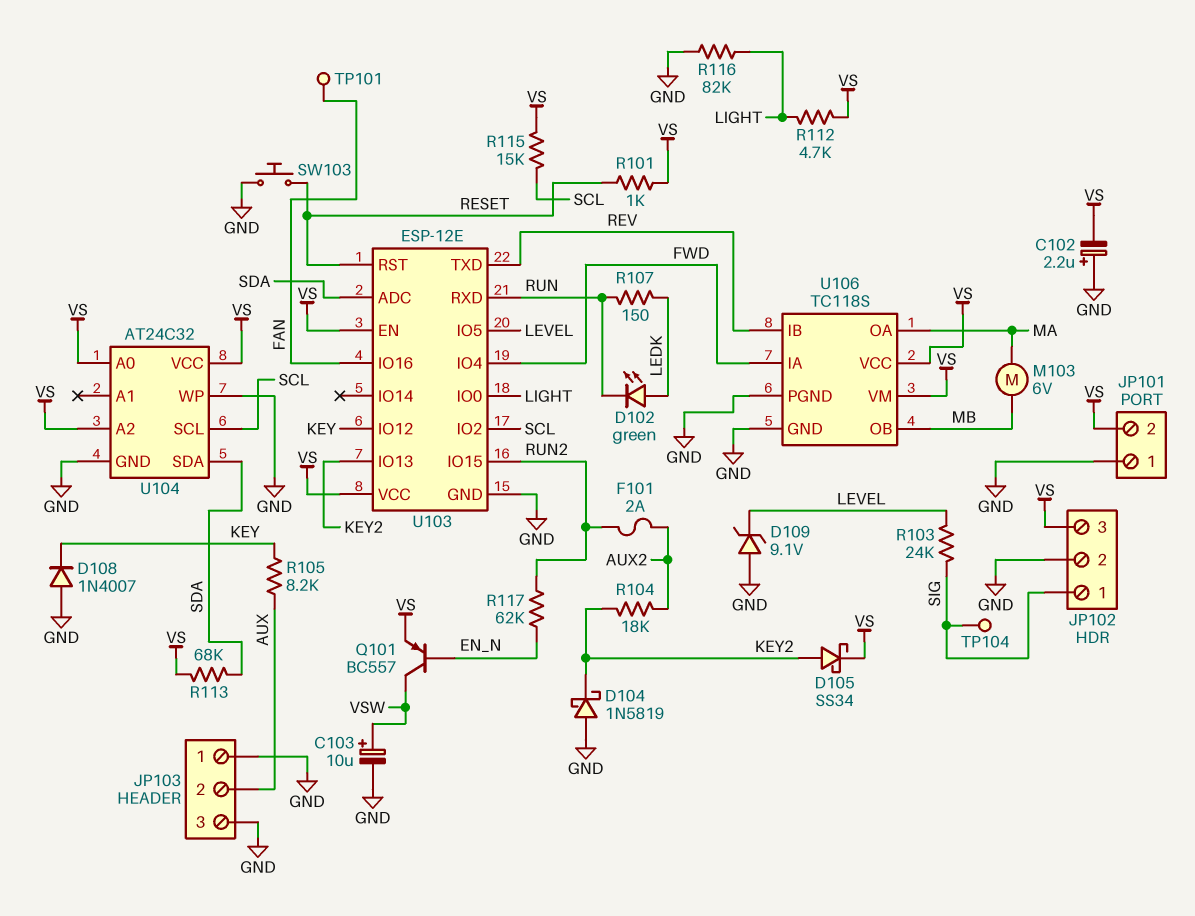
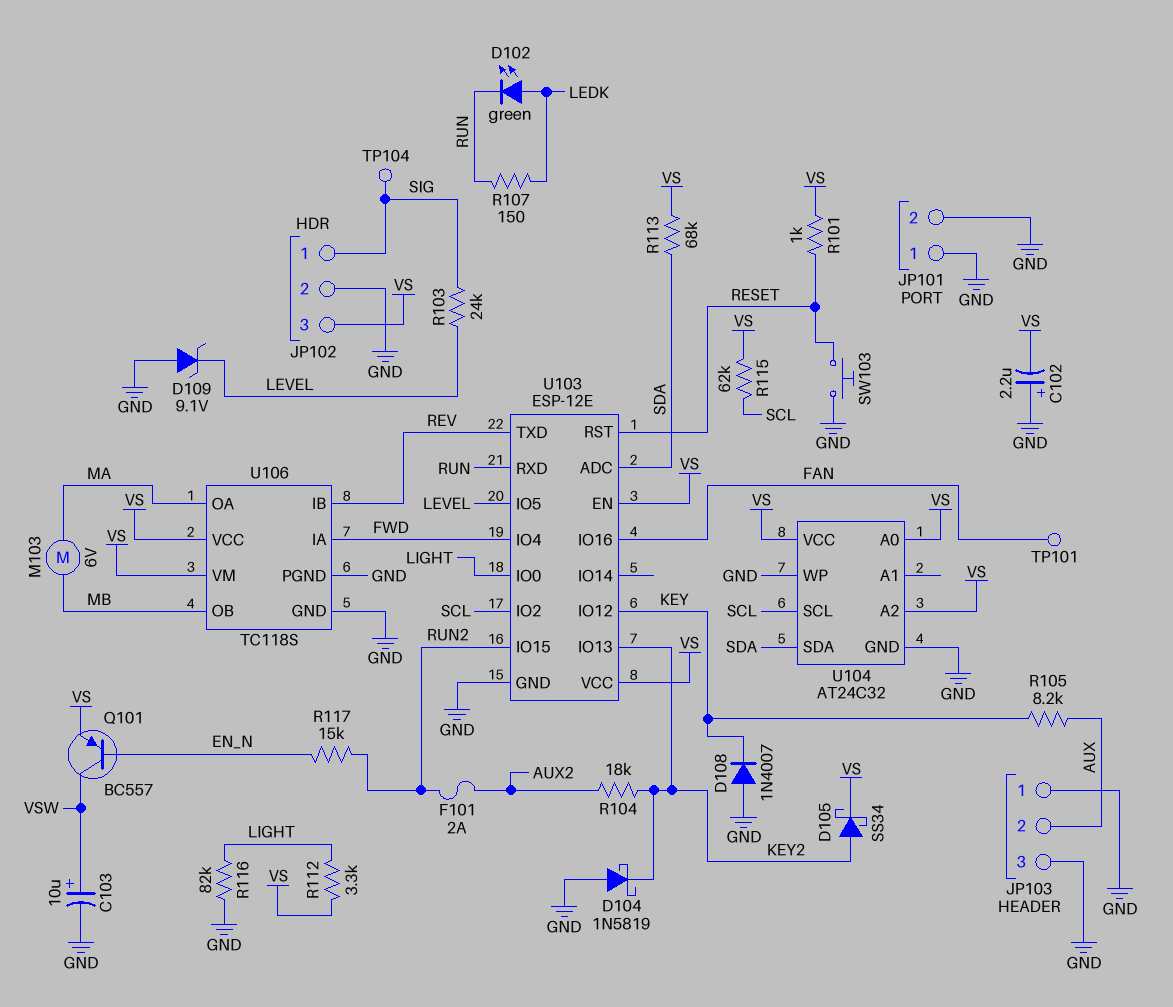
JP101 pin 2: VS -> GND
R112: 4.7k (LIGHT, VS) -> 3.3k (LIGHT, VS)
R115: 15k (SCL, VS) -> 62k (SCL, VS)
R117: 62k (EN_N, RUN2) -> 15k (EN_N, RUN2)

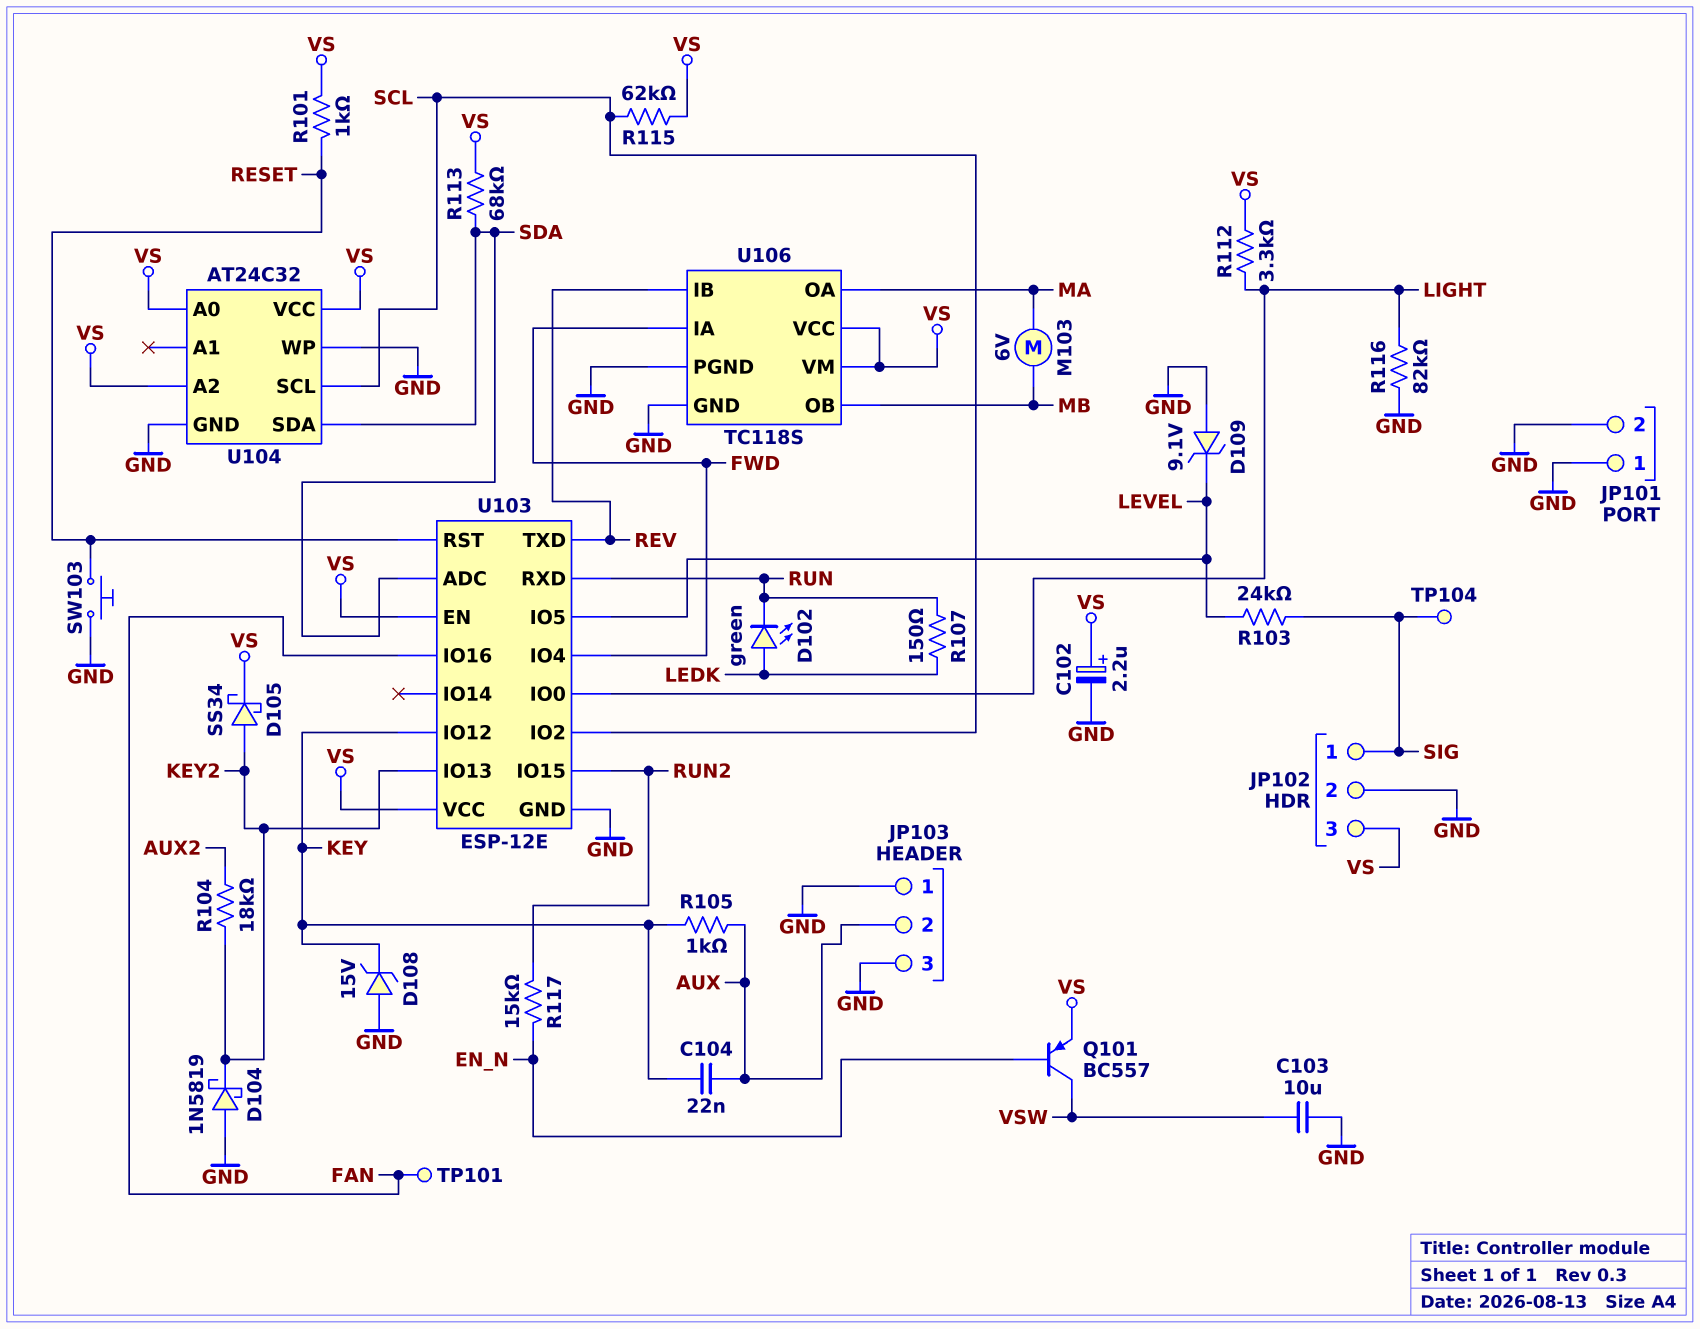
C102: 2.2uF (plus GND, minus VS) -> 2.2uF (plus VS, minus GND)
C103: 10uF (plus VSW, minus GND) -> 10uF (GND, VSW)
C104: none -> 22nF (AUX, KEY)
D108: diode 1N4007 (A GND, K KEY) -> zener 15V (A GND, K KEY)
F101: 2A (AUX2, RUN2) -> none
R105: 8.2k (AUX, KEY) -> 1k (AUX, KEY)

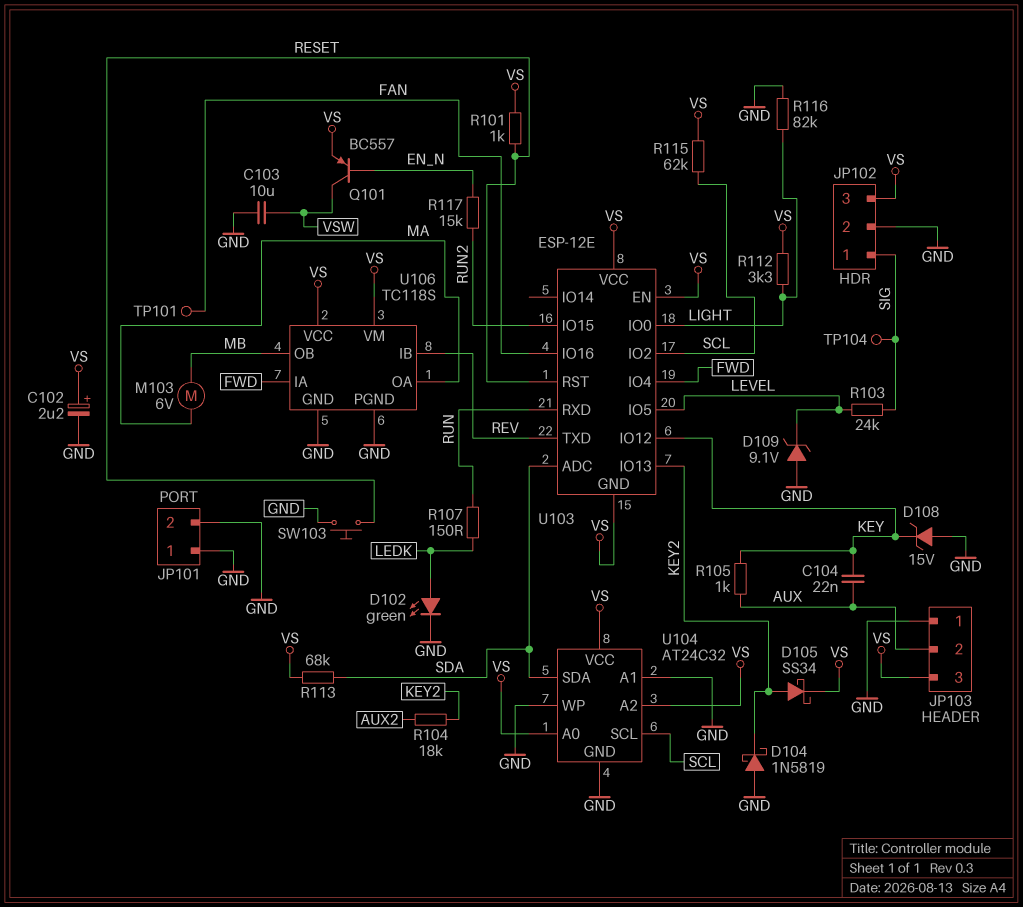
D102: LED green (A LEDK, K RUN) -> LED green (A LEDK, K GND)
JP103 pin 3: GND -> VS
U103 pin GND: GND -> VS
U104 pin A1: none -> GND

